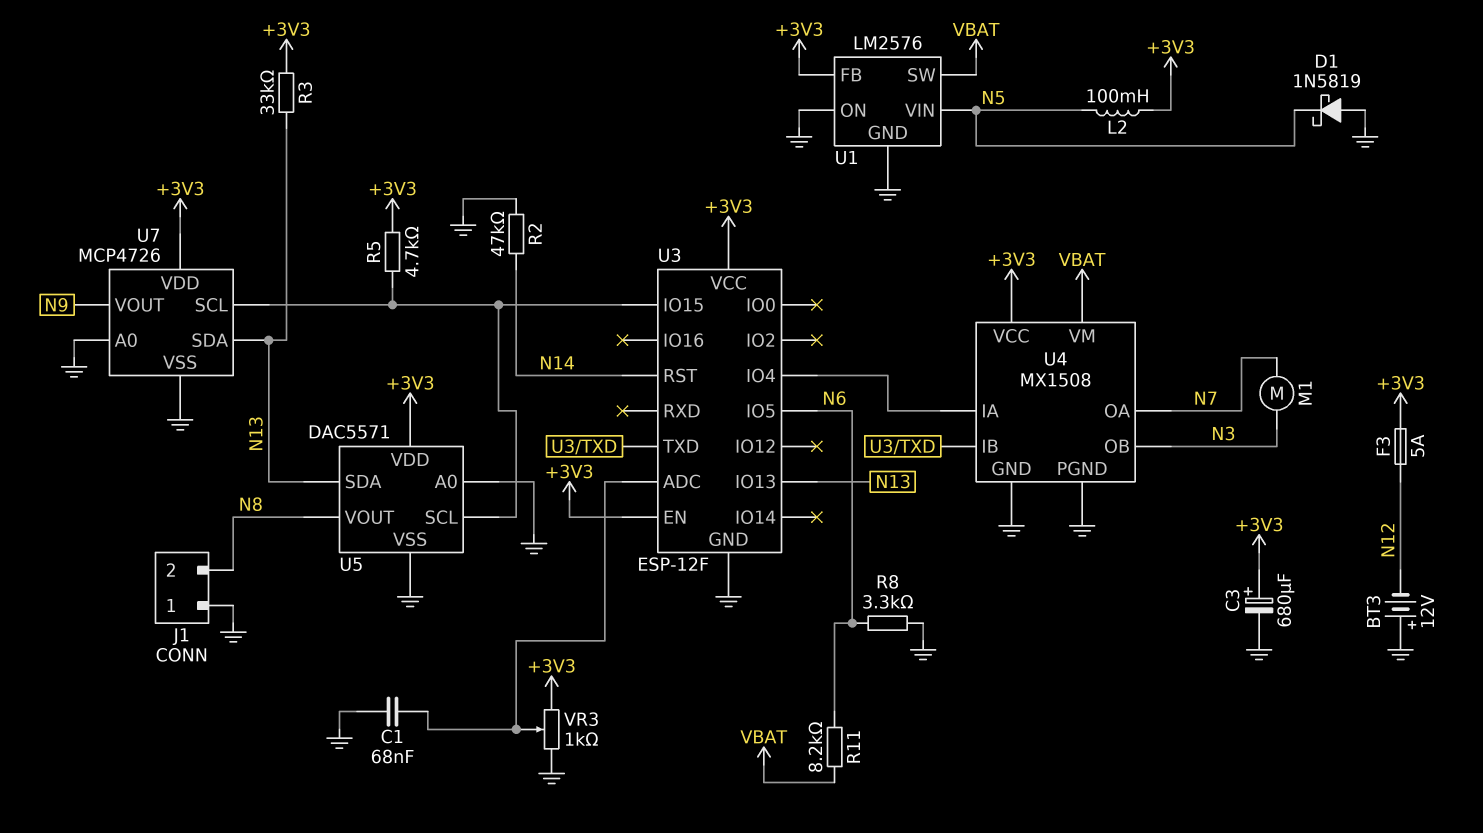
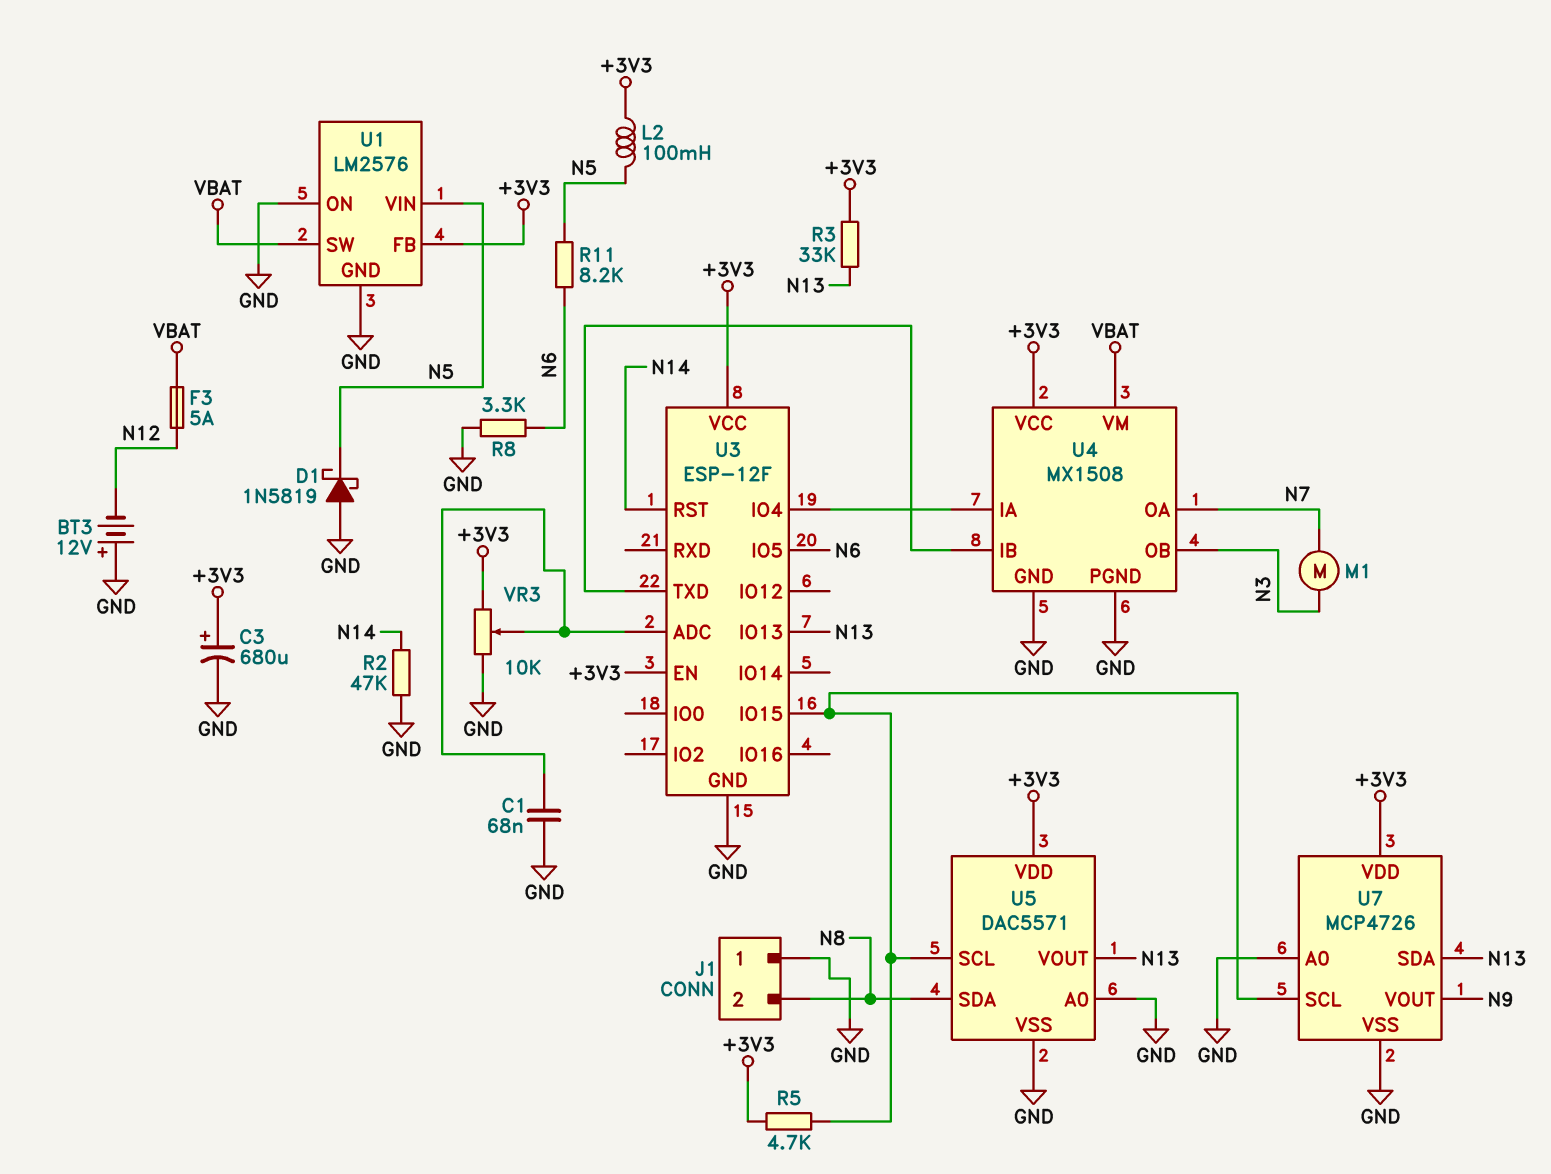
F3: 5A (+3V3, N12) -> 5A (N12, VBAT)
R11: 8.2k (N6, VBAT) -> 8.2k (N5, N6)
U5 pin SDA: N13 -> N8
U5 pin VOUT: N8 -> N13
VR3: 1k (+3V3, GND, wiper U3/ADC) -> 10k (+3V3, GND, wiper U3/ADC)

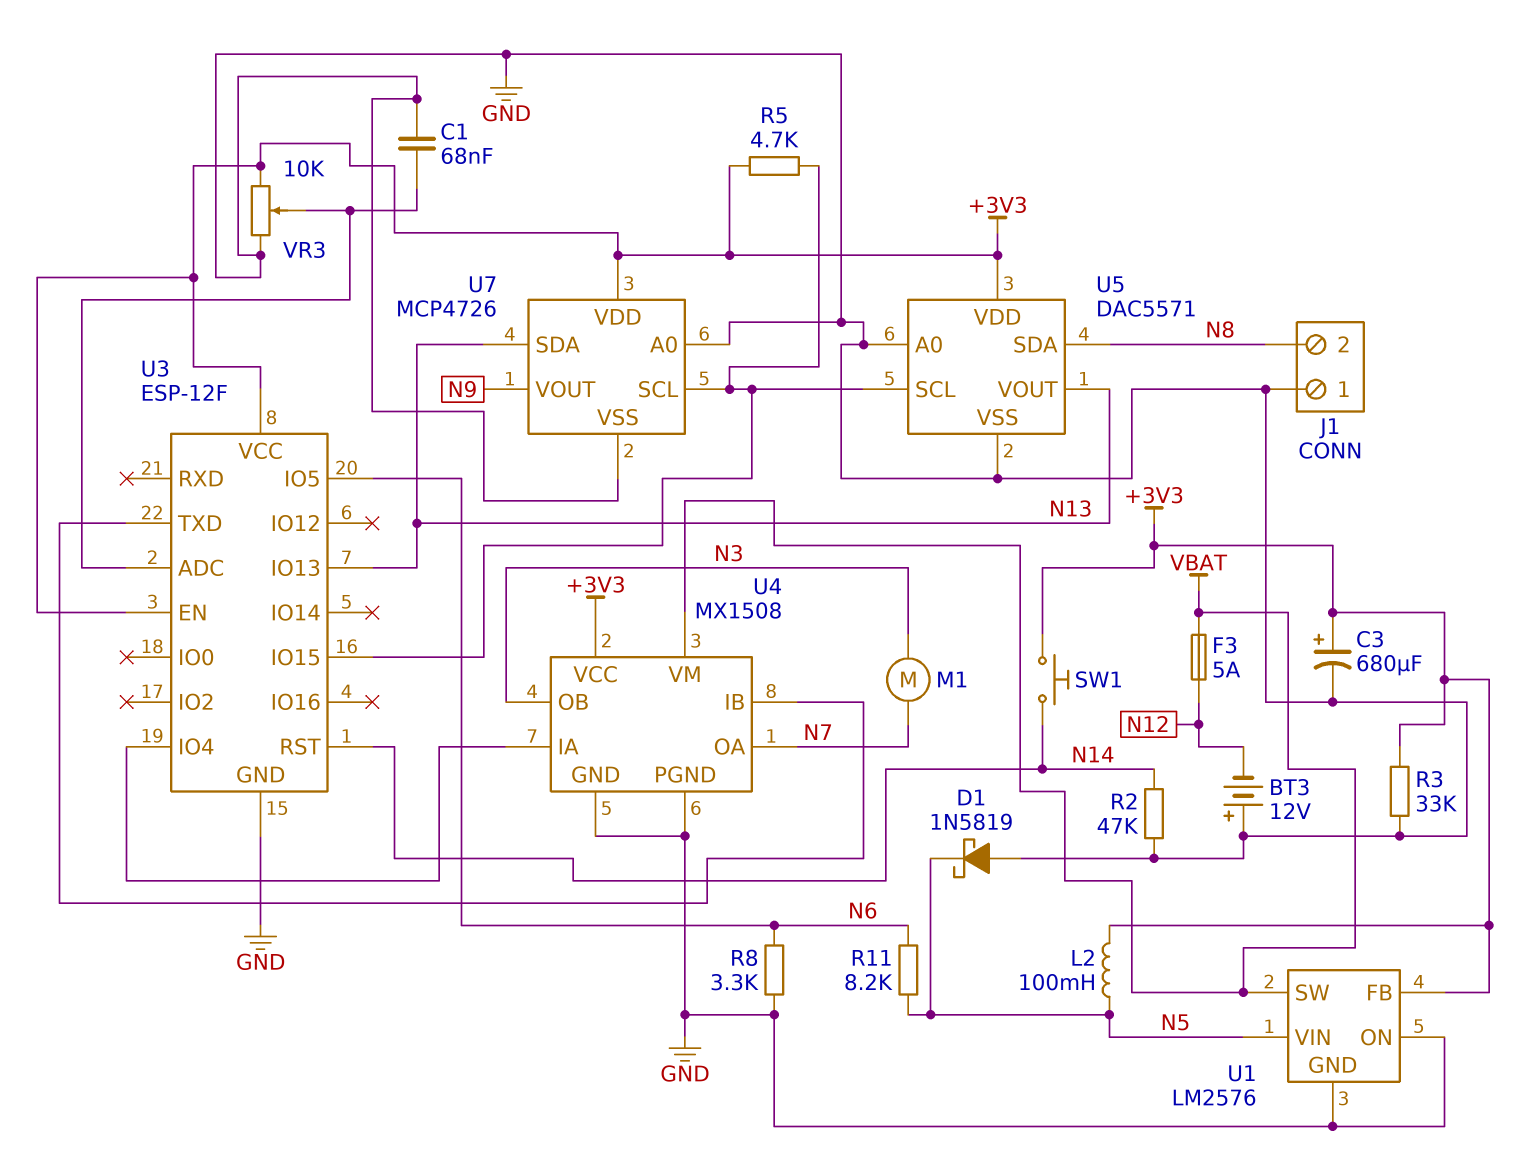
R3: 33k (+3V3, N13) -> 33k (+3V3, GND)
SW1: none -> button (+3V3, N14)

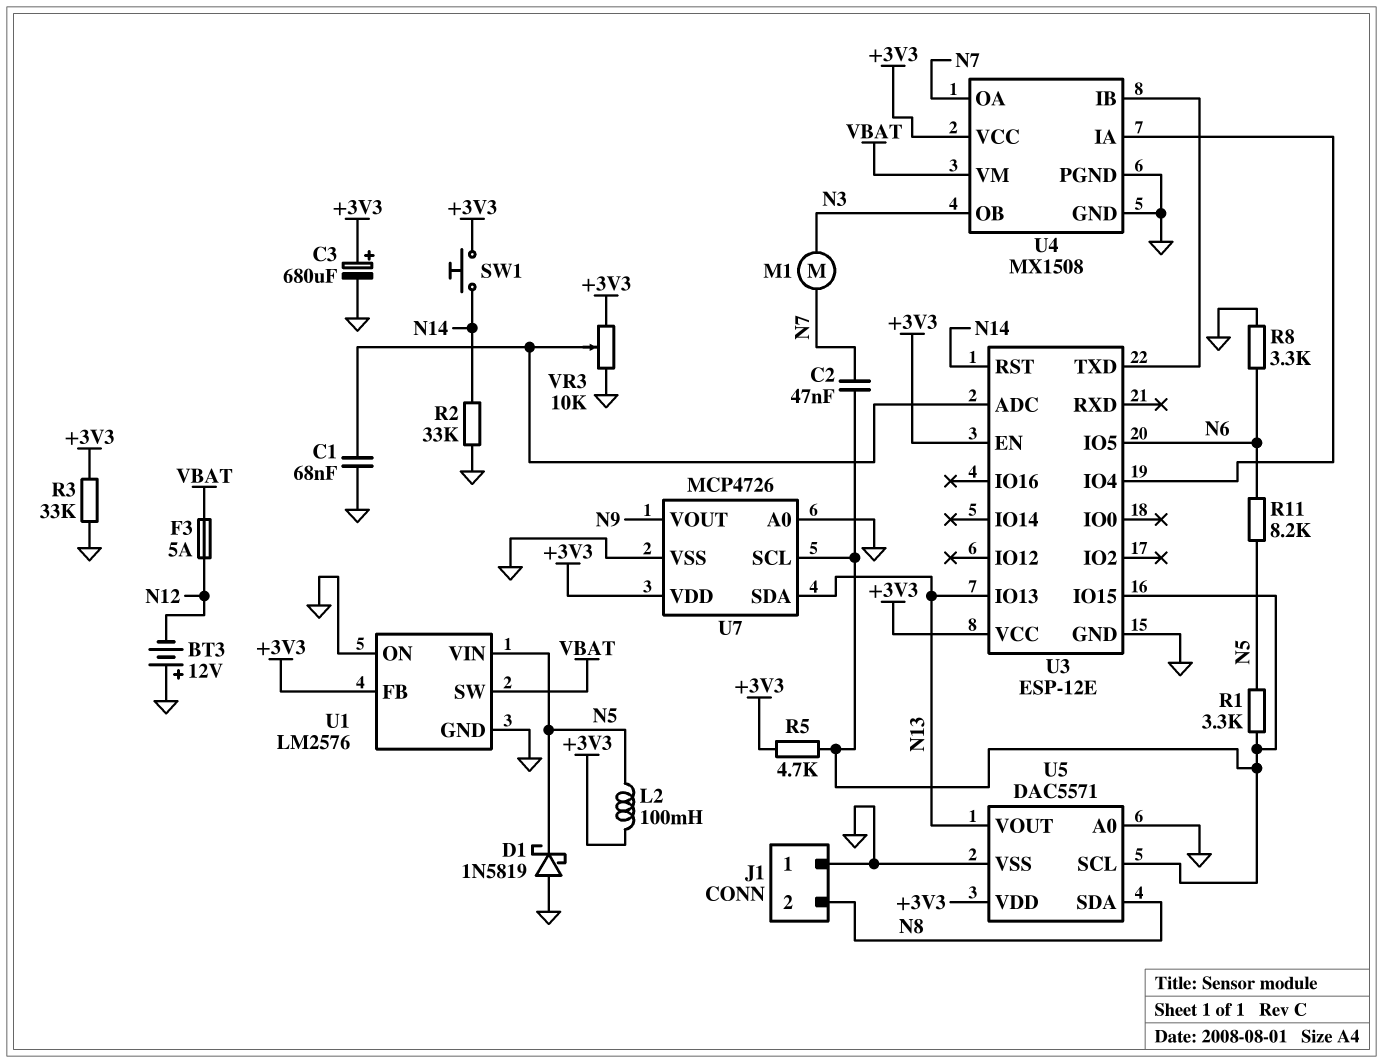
C2: none -> 47nF (N7, U3/IO15)
R1: none -> 3.3k (N5, U3/IO15)
R2: 47k (GND, N14) -> 33k (GND, N14)
U3: ESP-12F -> ESP-12E

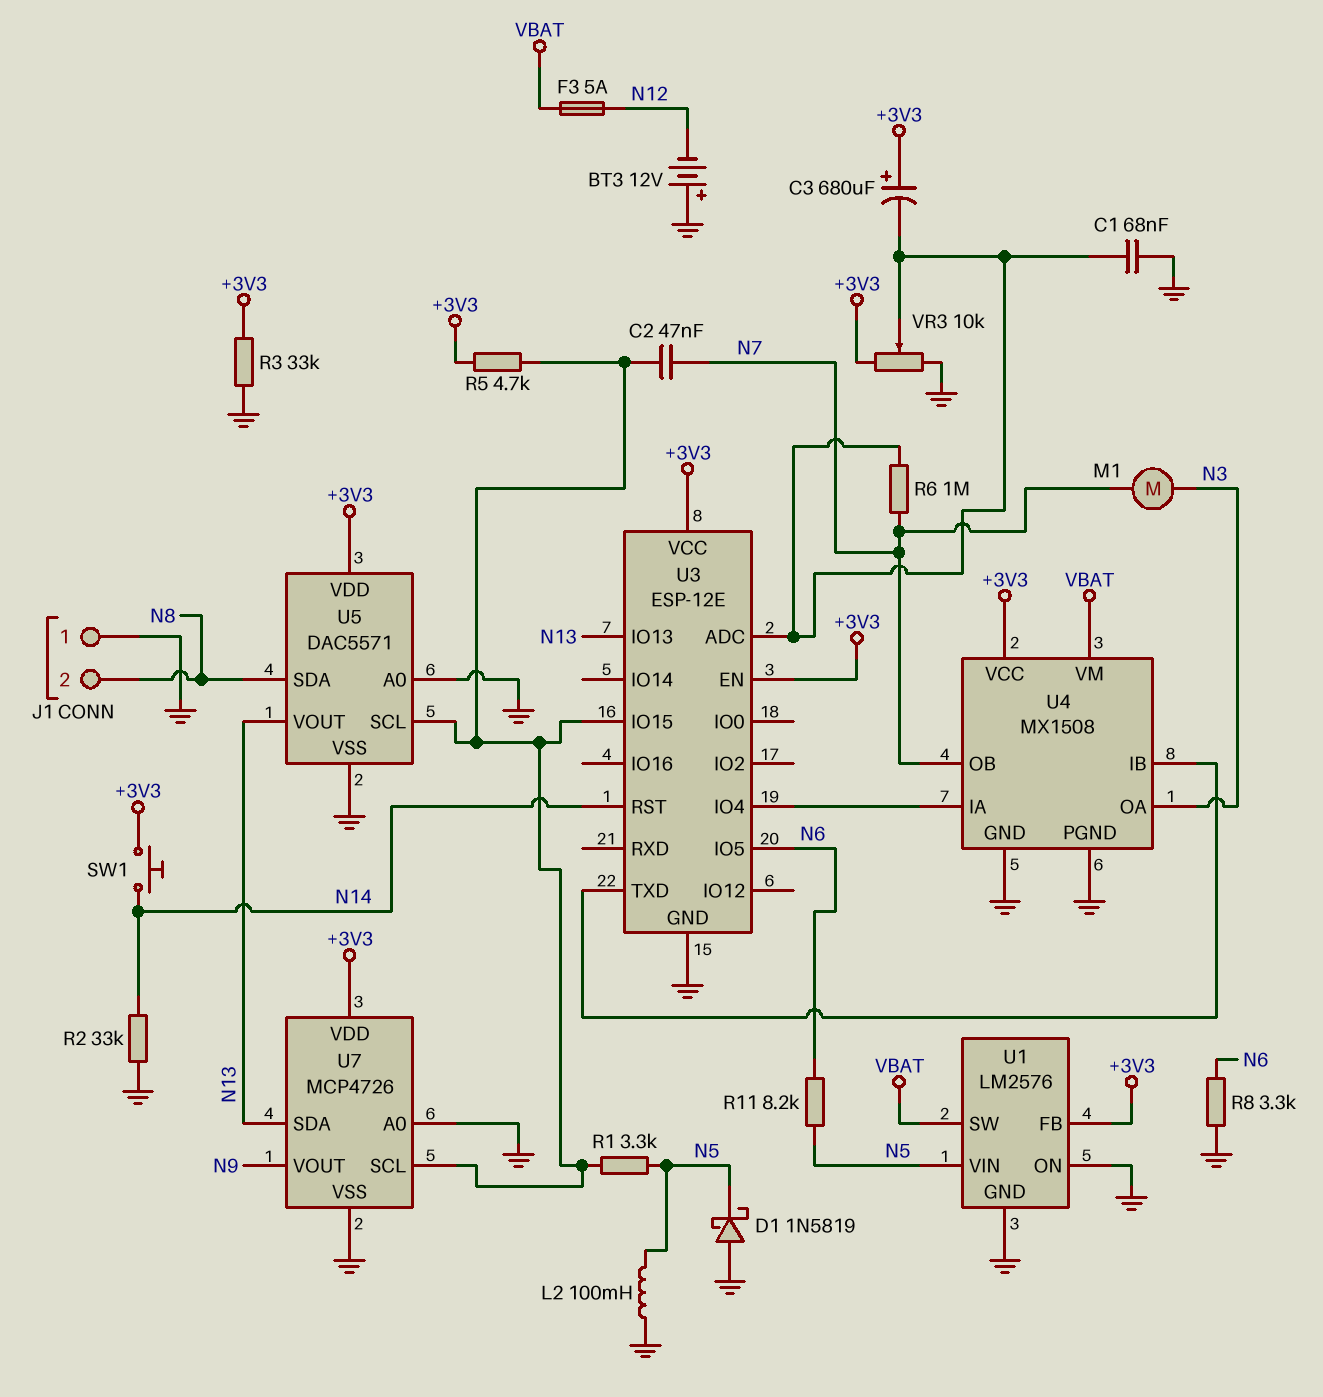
C3: 680uF (plus +3V3, minus GND) -> 680uF (plus +3V3, minus U3/ADC)
L2: 100mH (+3V3, N5) -> 100mH (GND, N5)
R6: none -> 1M (N7, U3/ADC)
U4 pin OA: N7 -> N3
U4 pin OB: N3 -> N7

